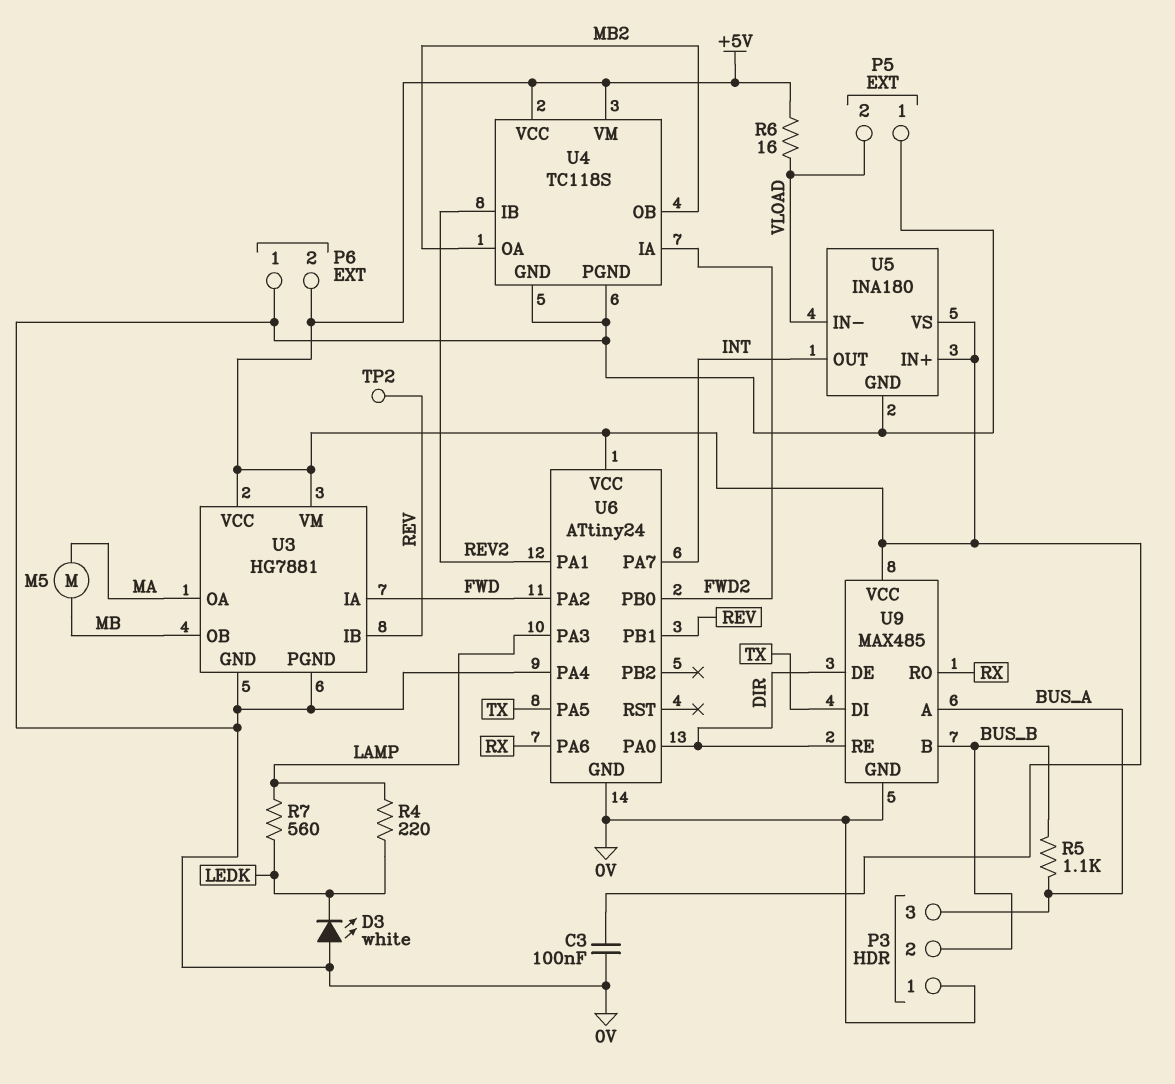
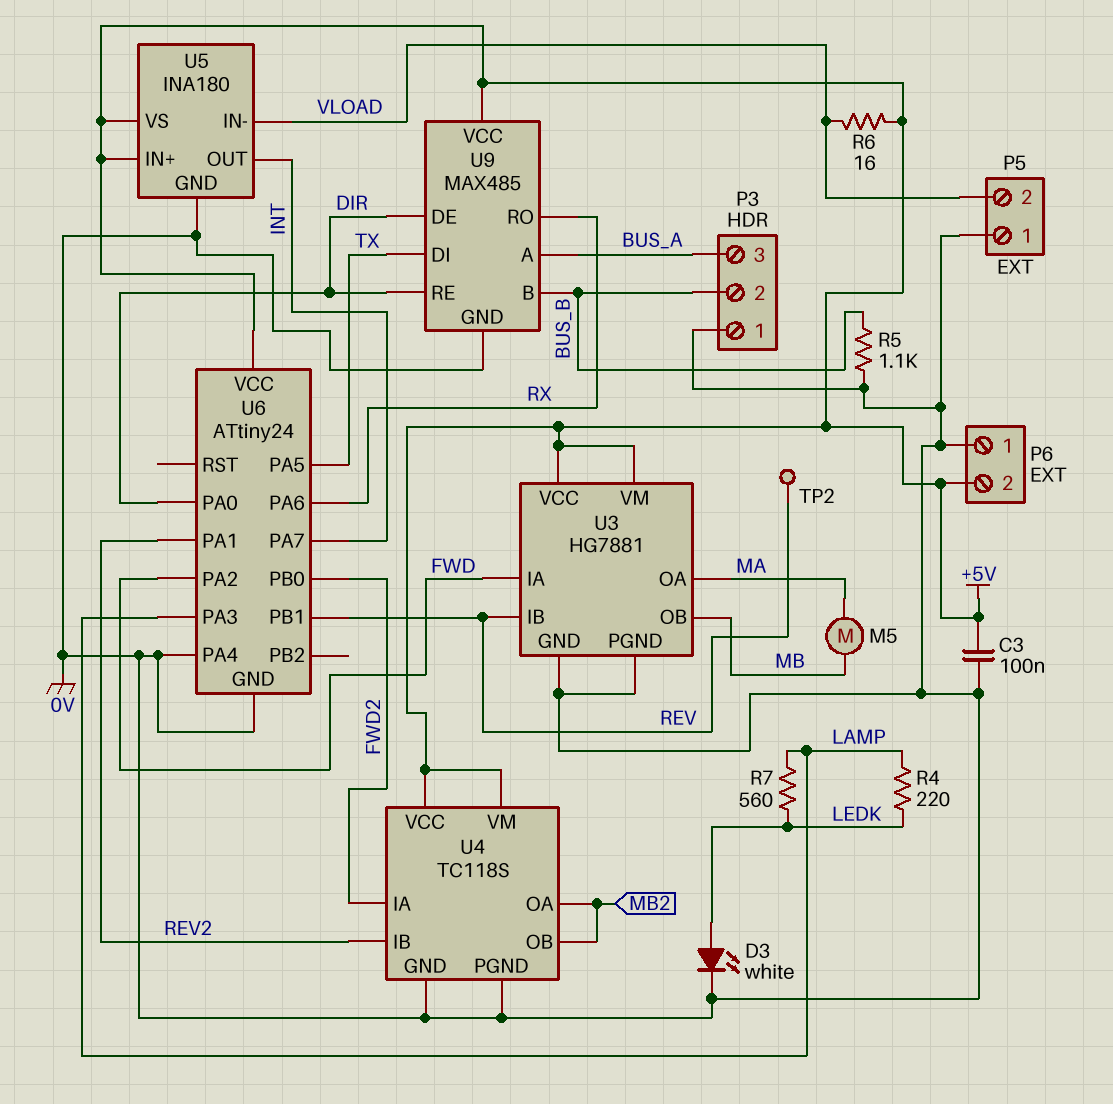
D3: LED white (A 0V, K LEDK) -> LED white (A LEDK, K 0V)
R5: 1.1k (BUS_A, BUS_B) -> 1.1k (0V, BUS_B)

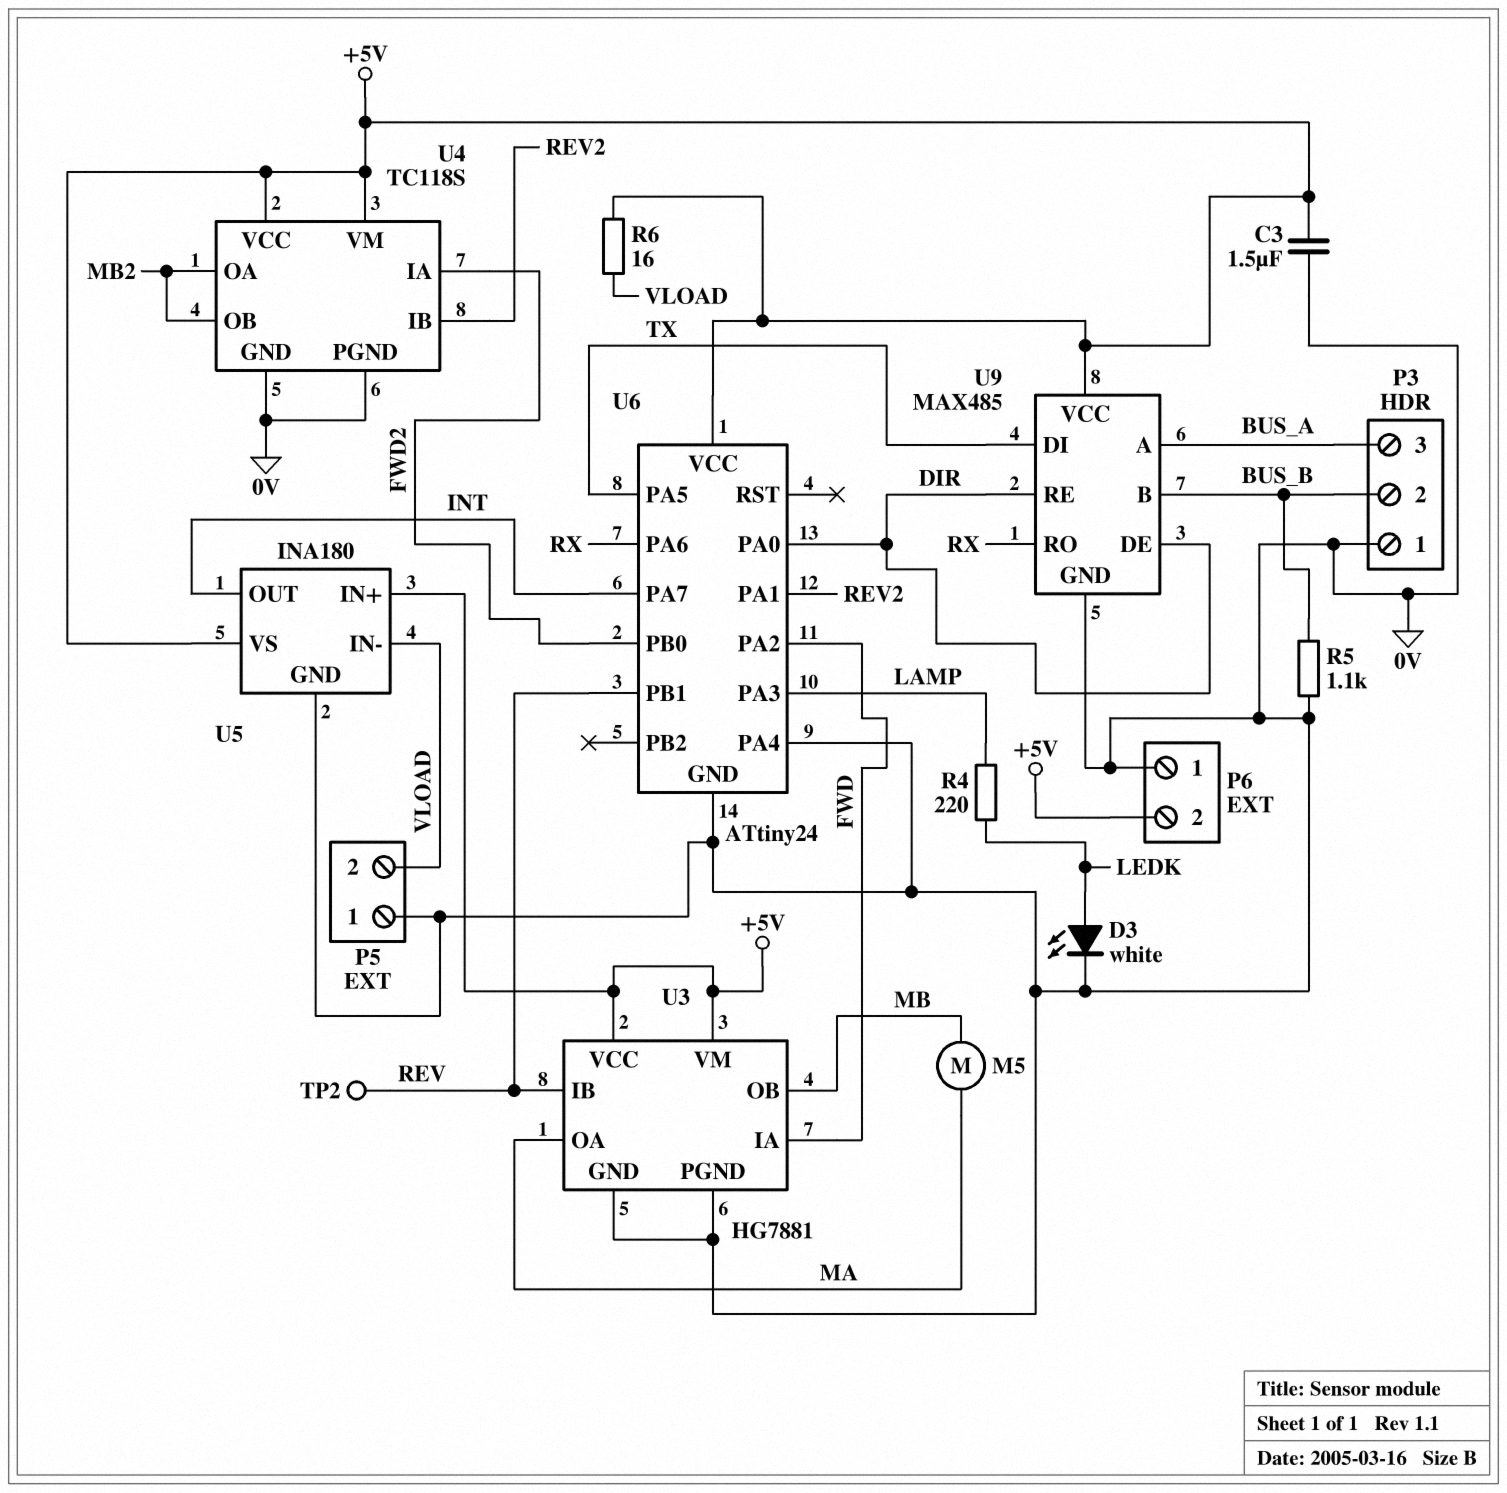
C3: 100nF (+5V, 0V) -> 1.5uF (+5V, 0V)
R7: 560 (LAMP, LEDK) -> none

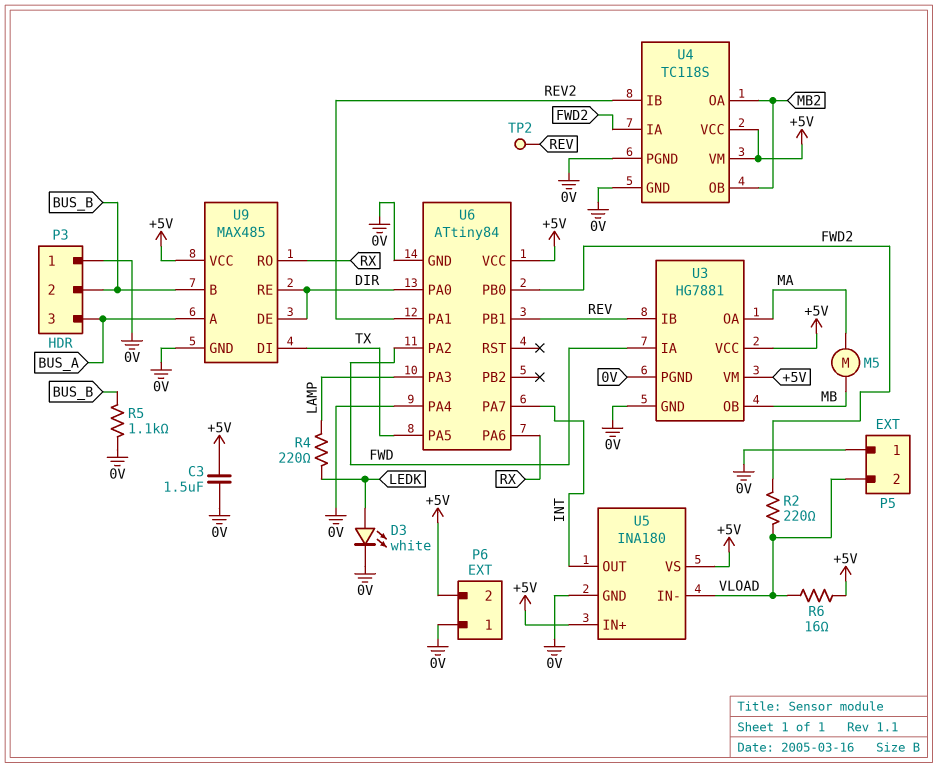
R2: none -> 220 (FWD2, VLOAD)
U6: ATtiny24 -> ATtiny84

